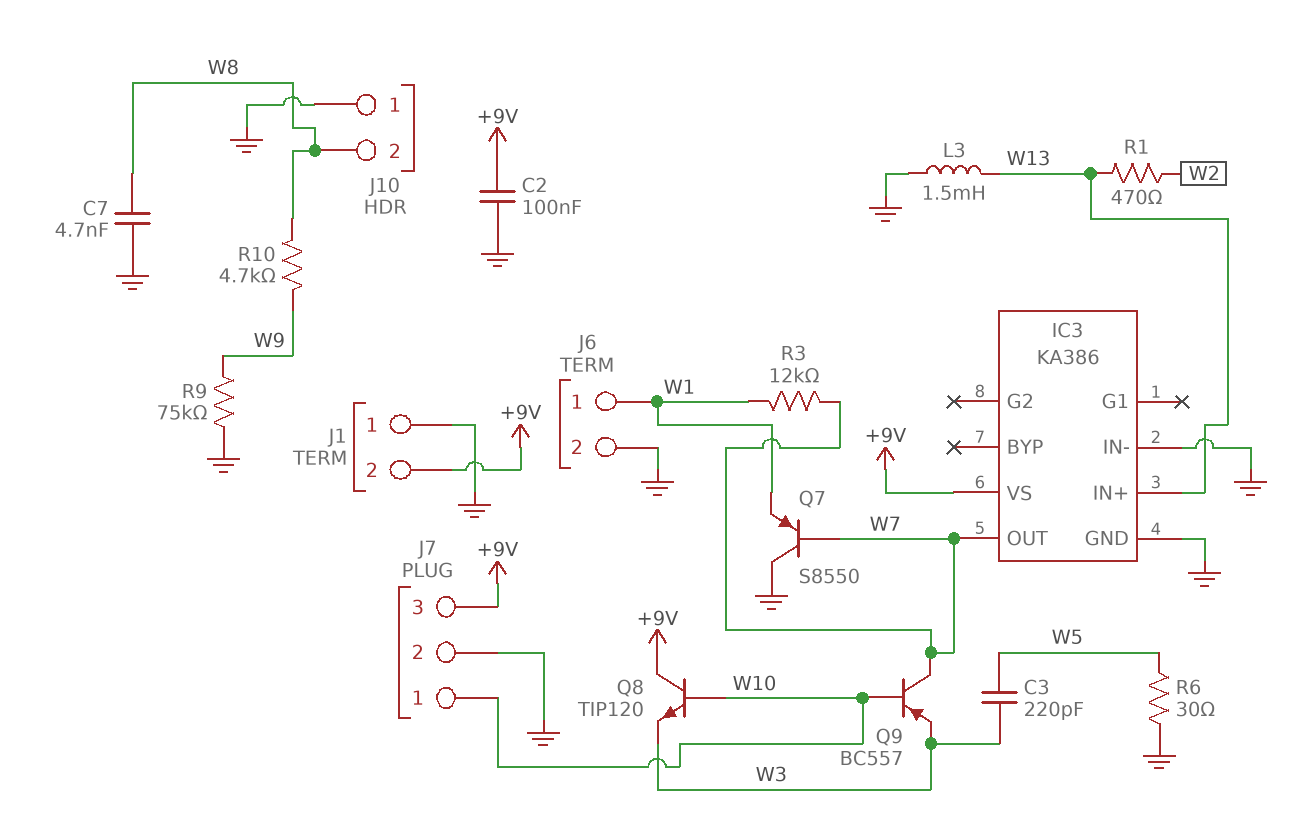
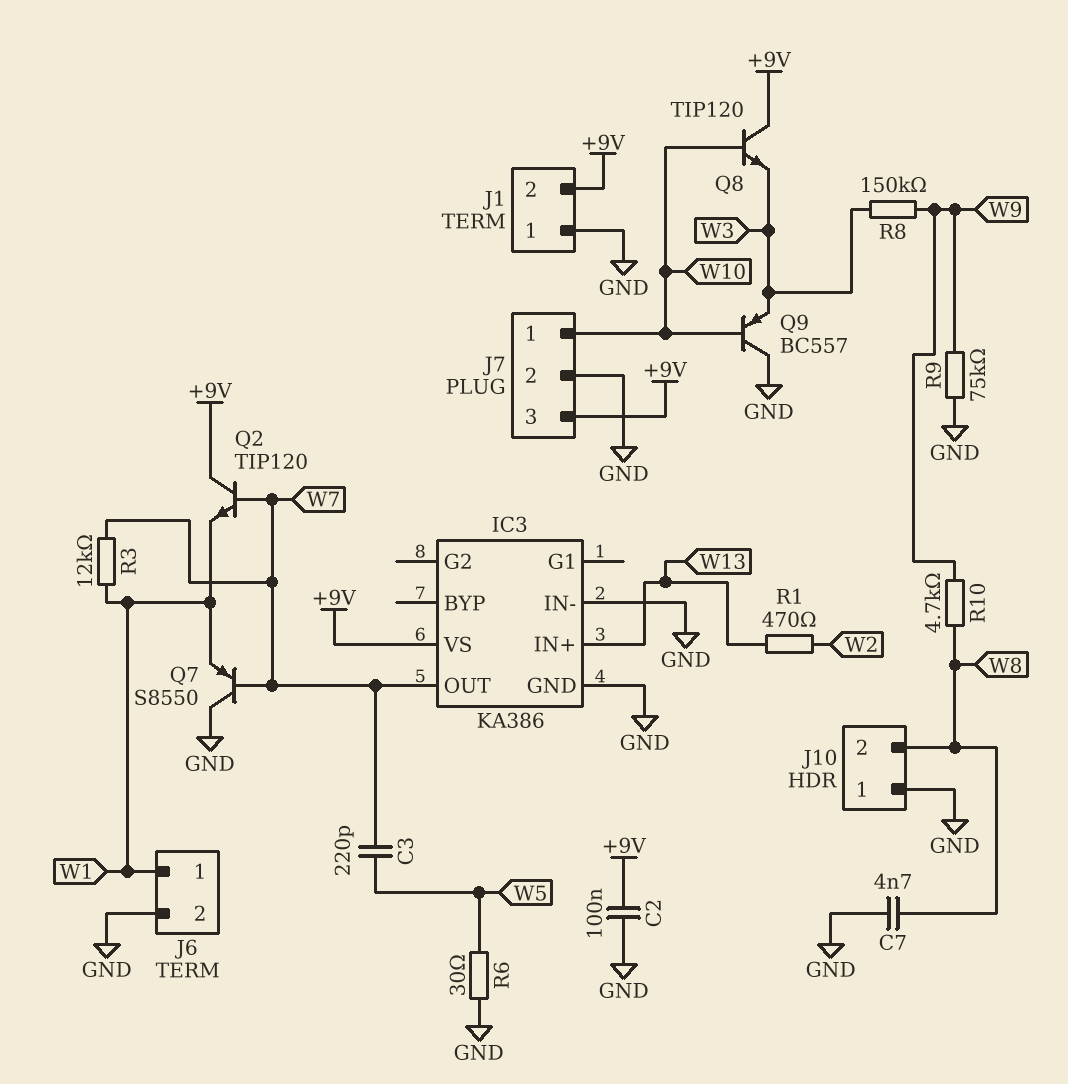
C3: 220pF (W3, W5) -> 220pF (W5, W7)
L3: 1.5mH (GND, W13) -> none
Q2: none -> NPN TIP120 (B W7, C +9V, E W1)
Q9: PNP BC557 (B W10, C W7, E W3) -> PNP BC557 (B W10, C GND, E W3)
R8: none -> 150k (W3, W9)

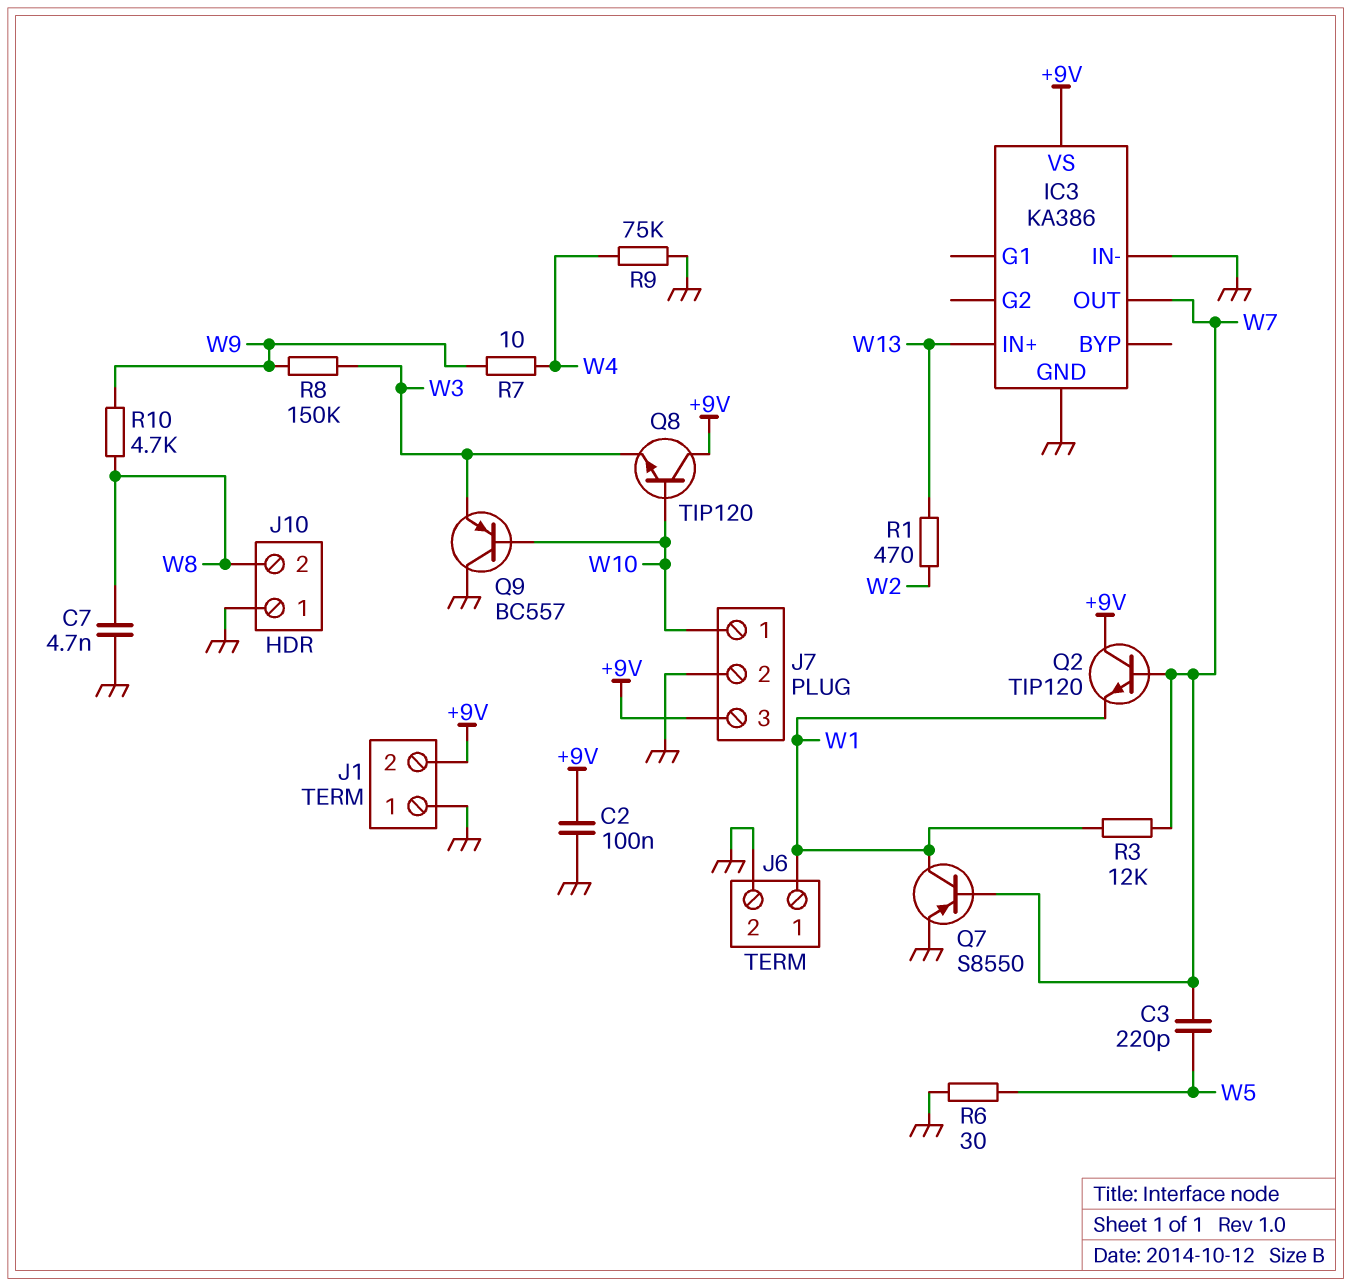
Q7: PNP S8550 (B W7, C GND, E W1) -> PNP S8550 (B W7, C W1, E GND)
R7: none -> 10 (W4, W9)
R9: 75k (GND, W9) -> 75k (GND, W4)

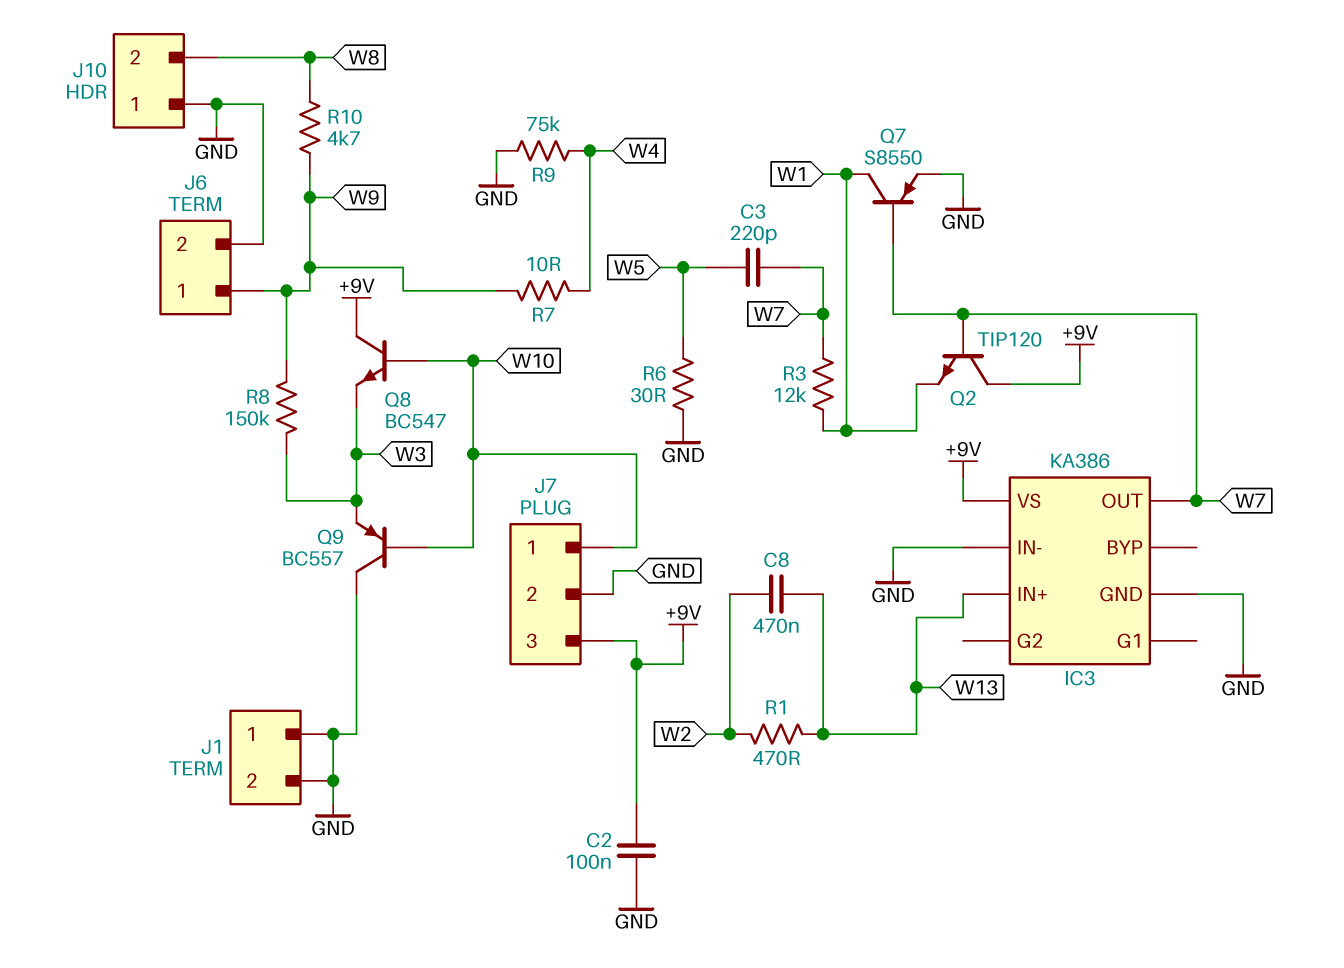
C7: 4.7nF (GND, W8) -> none
C8: none -> 470nF (W2, W13)
J1 pin 2: +9V -> GND
J6 pin 1: W1 -> W9
Q8: NPN TIP120 (B W10, C +9V, E W3) -> NPN BC547 (B W10, C +9V, E W3)

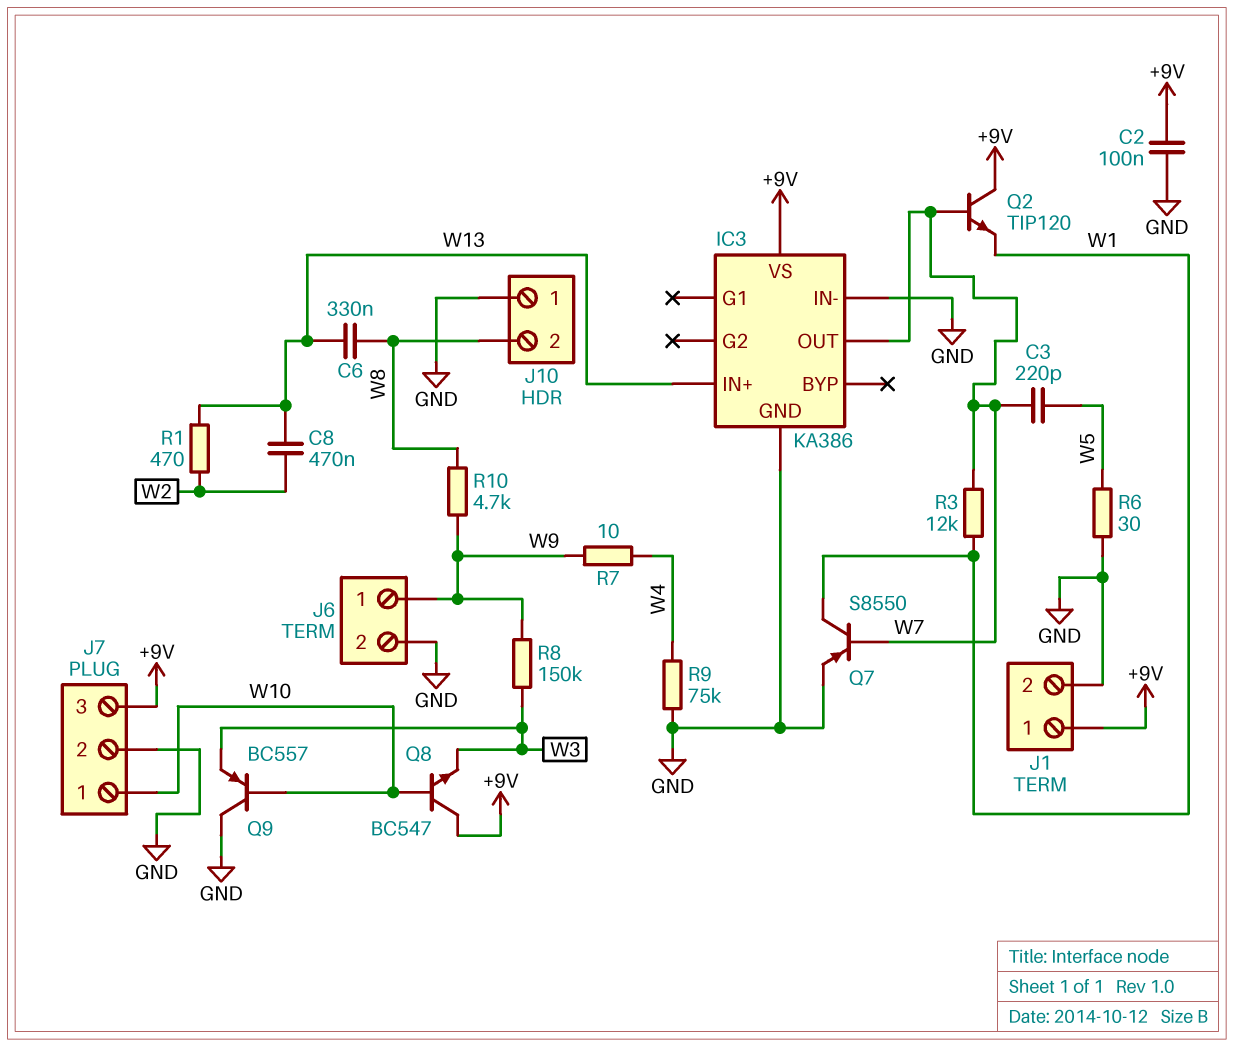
C6: none -> 330nF (W8, W13)
J1 pin 1: GND -> +9V

